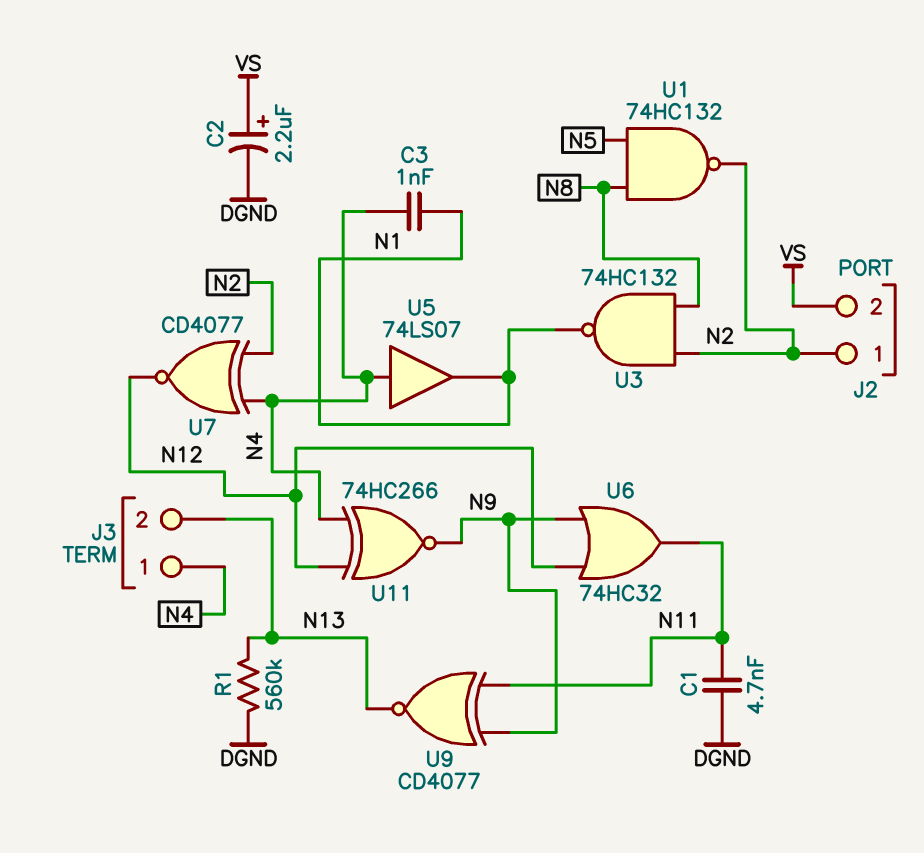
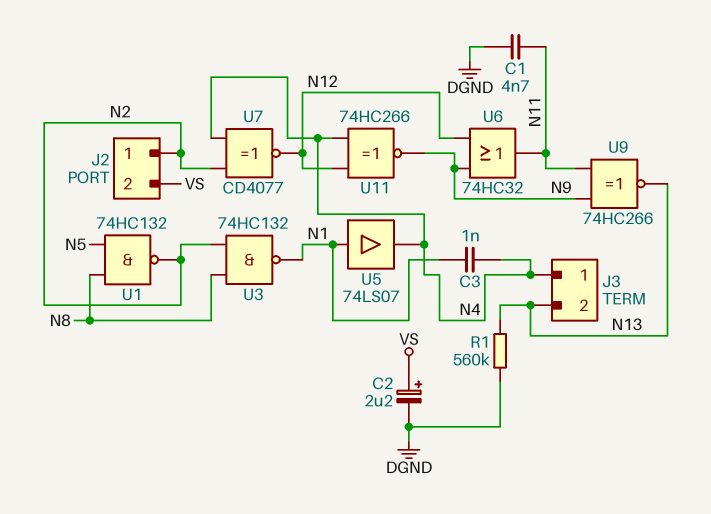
U5: buffer 74LS07 (in N4, out N1) -> buffer 74LS07 (in N1, out N4)
U9: XNOR CD4077 (in N9, in N11, out N13) -> XNOR 74HC266 (in N9, in N11, out N13)

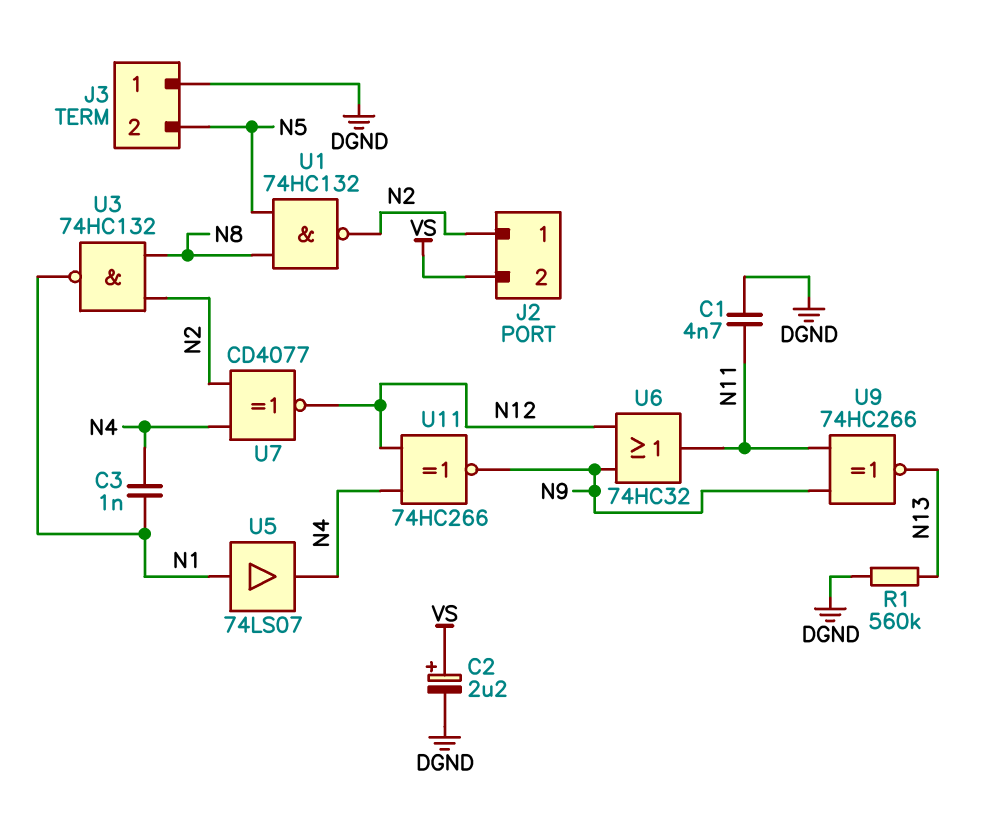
J3 pin 1: N4 -> DGND
J3 pin 2: N13 -> N5

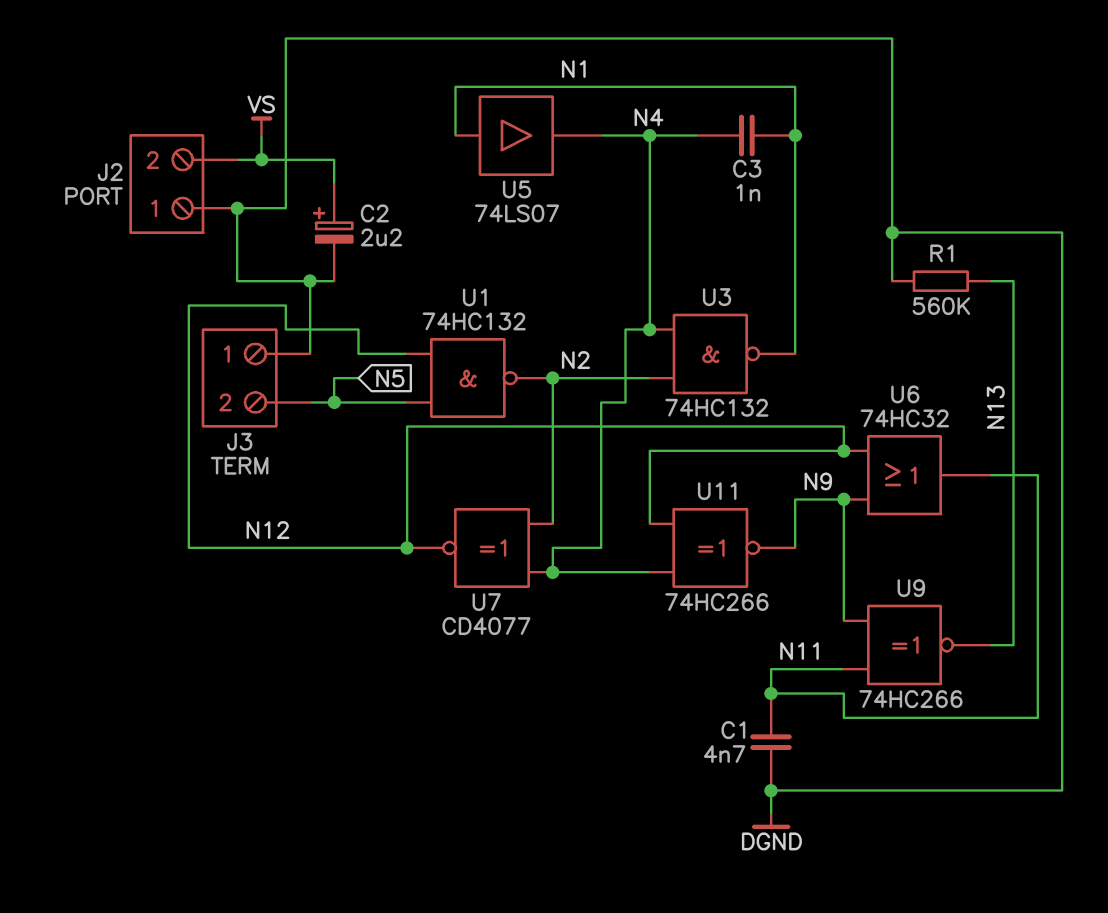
J2 pin 1: N2 -> DGND
U1: NAND 74HC132 (in N5, in N8, out N2) -> NAND 74HC132 (in N5, in N12, out N2)
U3: NAND 74HC132 (in N2, in N8, out N1) -> NAND 74HC132 (in N2, in N4, out N1)

